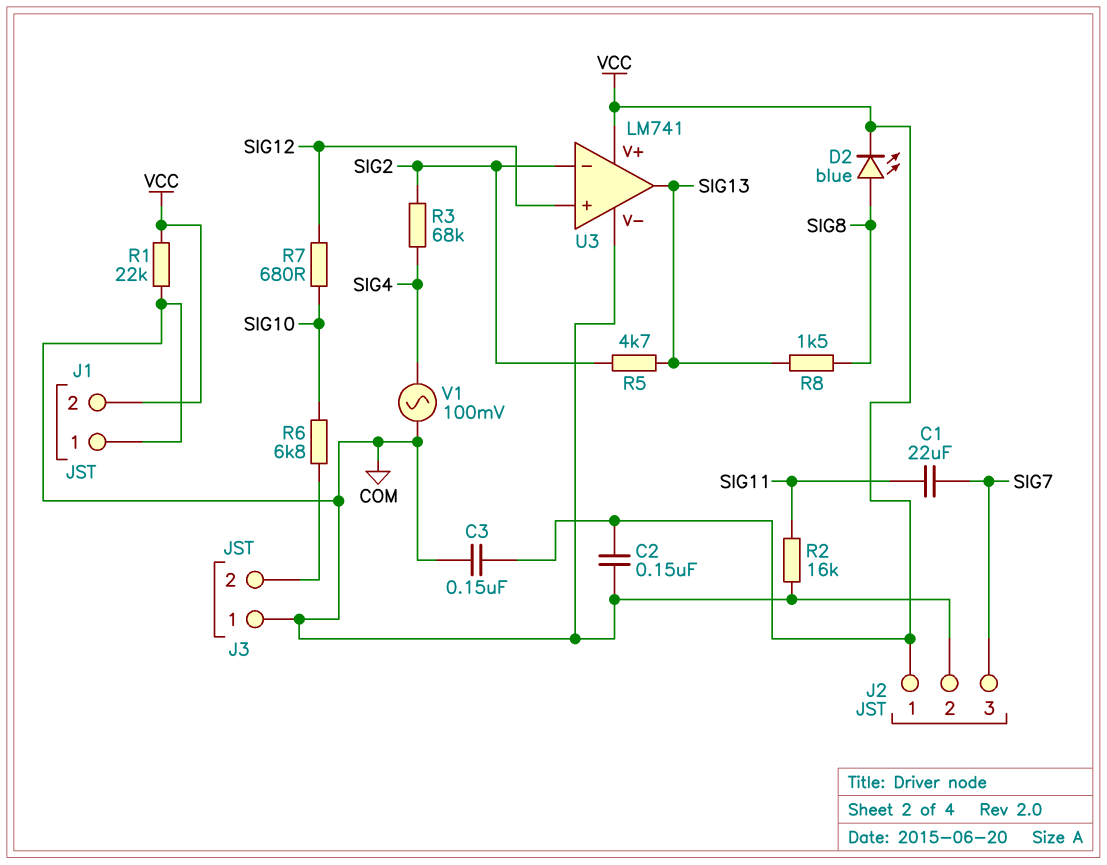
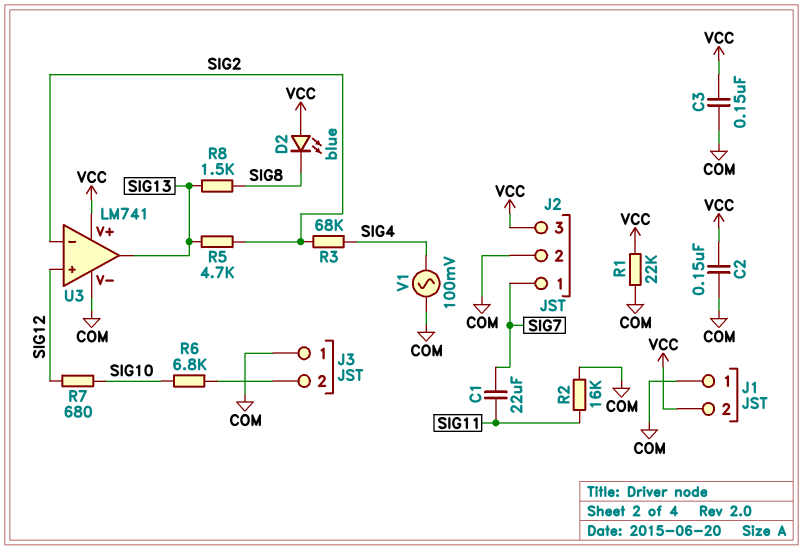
D2: LED blue (A SIG8, K VCC) -> LED blue (A VCC, K SIG8)
J2 pin 1: VCC -> SIG7
J2 pin 3: SIG7 -> VCC

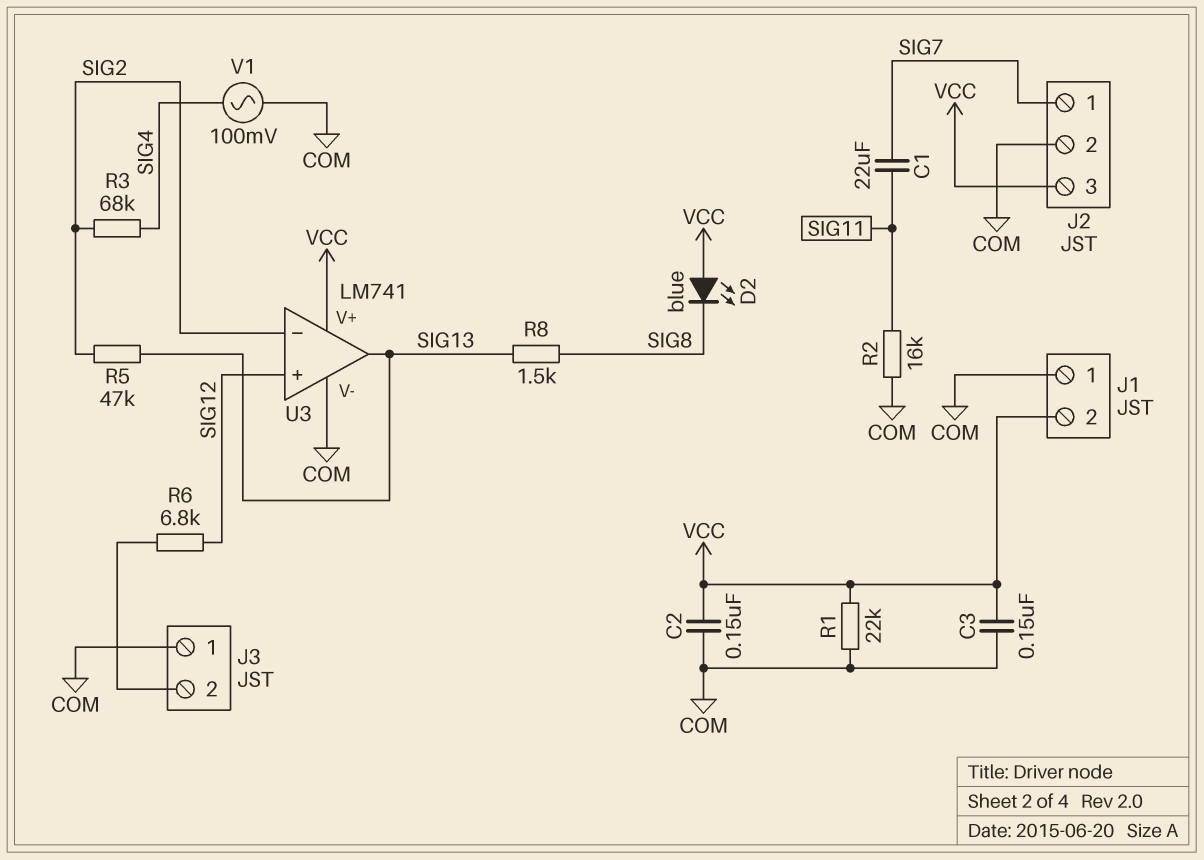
R5: 4.7k (SIG2, SIG13) -> 47k (SIG2, SIG13)
R6: 6.8k (J3/2, SIG10) -> 6.8k (J3/2, SIG12)
R7: 680 (SIG10, SIG12) -> none

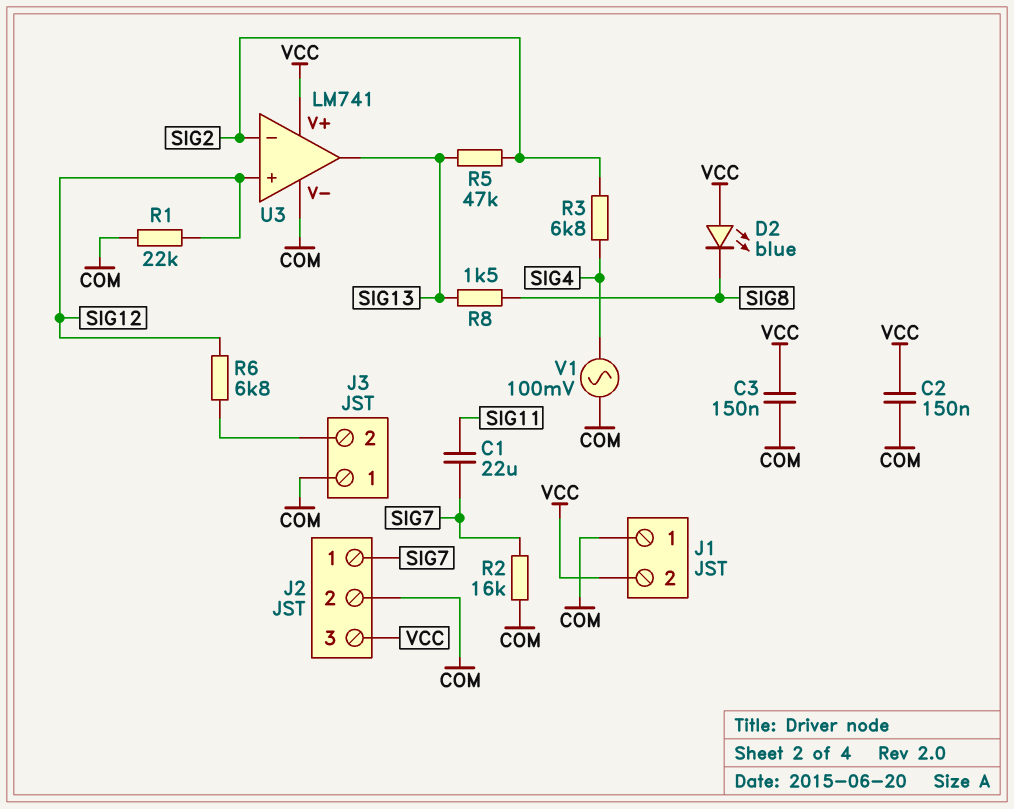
R1: 22k (COM, VCC) -> 22k (COM, SIG12)
R2: 16k (COM, SIG11) -> 16k (COM, SIG7)
R3: 68k (SIG2, SIG4) -> 6.8k (SIG2, SIG4)

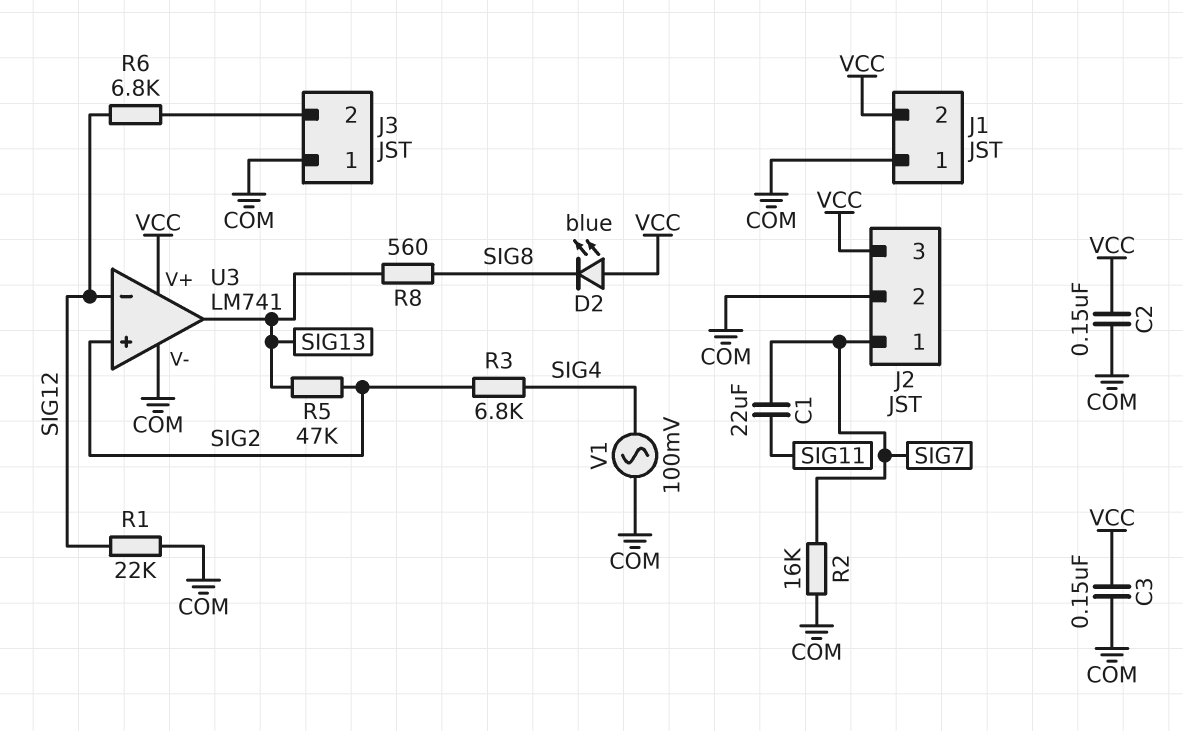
R8: 1.5k (SIG8, SIG13) -> 560 (SIG8, SIG13)
U3 pin in+: SIG12 -> SIG2
U3 pin in-: SIG2 -> SIG12

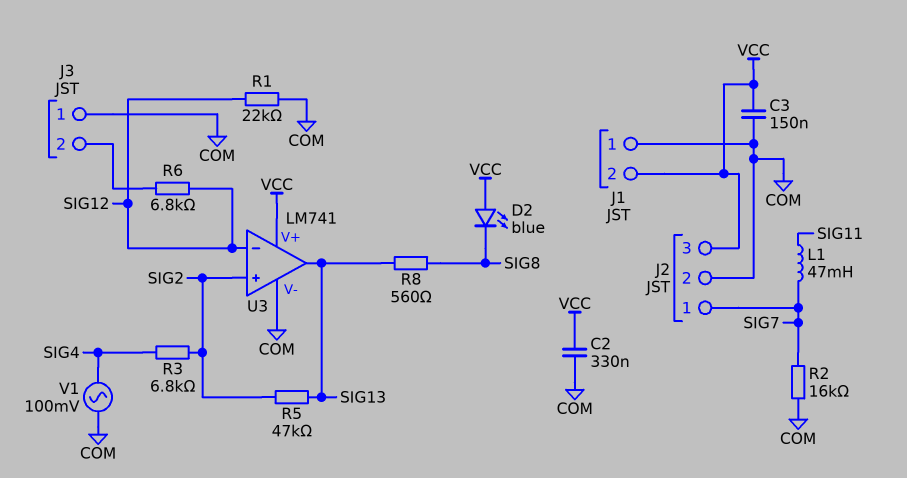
C1: 22uF (SIG7, SIG11) -> none
C2: 150nF (COM, VCC) -> 330nF (COM, VCC)
L1: none -> 47mH (SIG7, SIG11)

